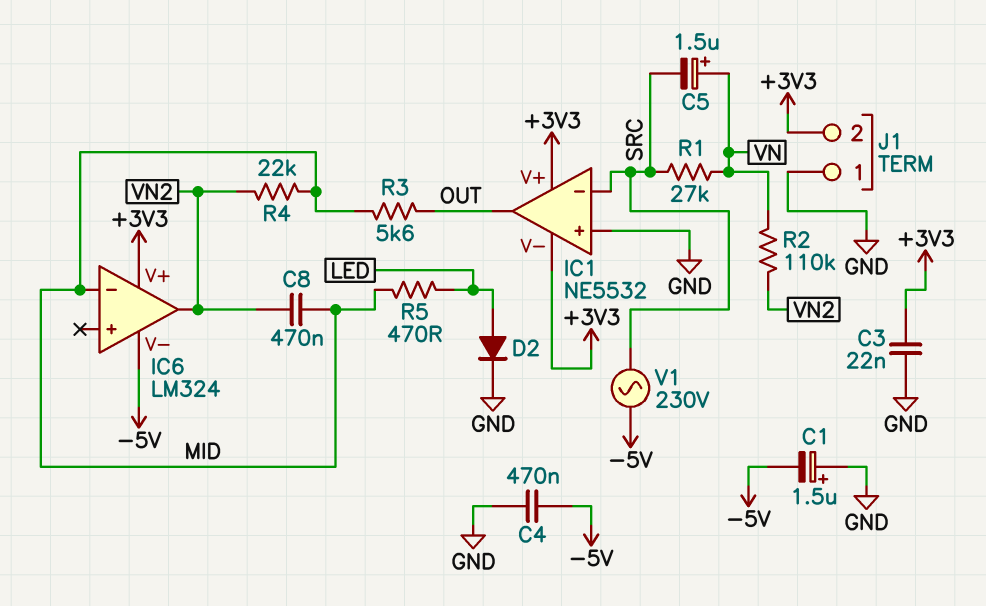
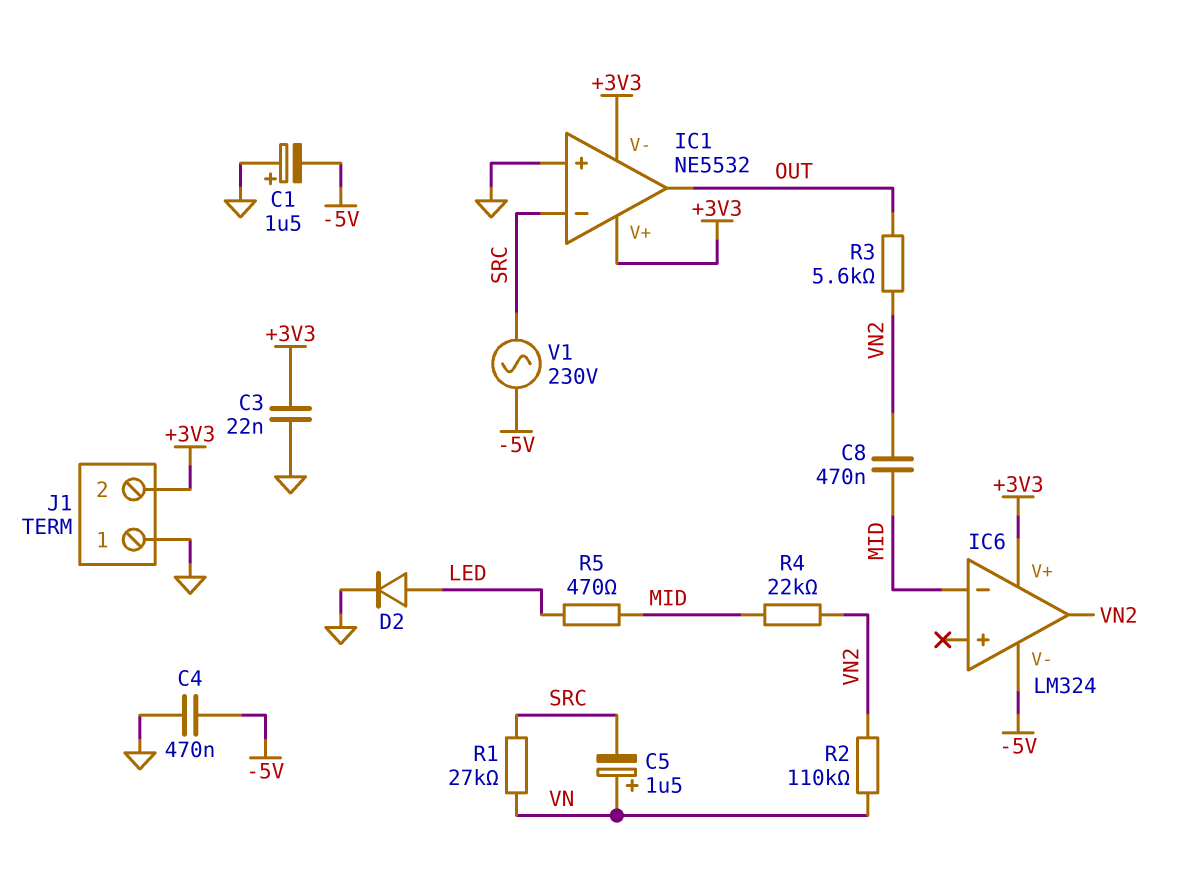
R3: 5.6k (MID, OUT) -> 5.6k (OUT, VN2)

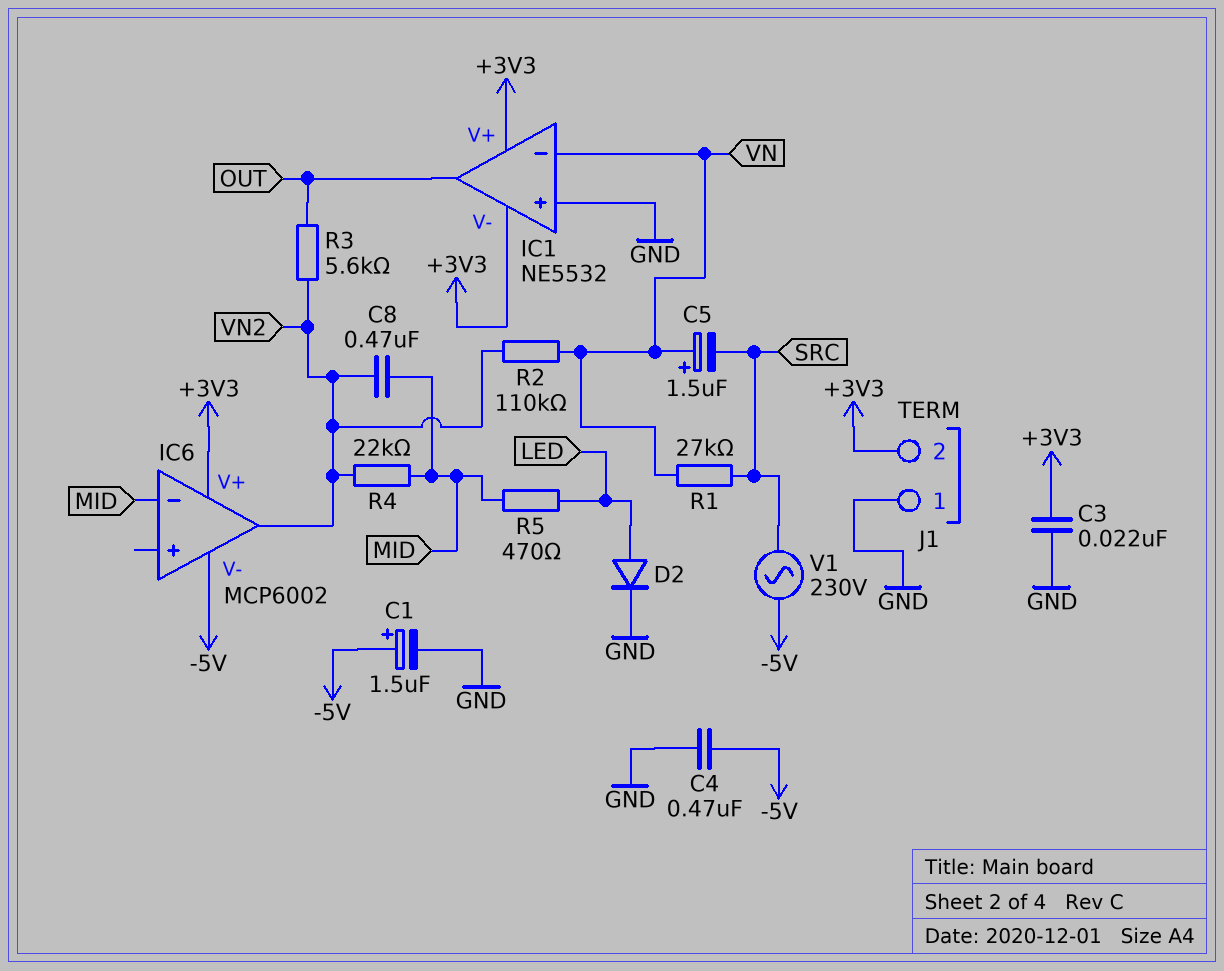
C1: 1.5uF (plus GND, minus -5V) -> 1.5uF (plus -5V, minus GND)
IC1 pin in-: SRC -> VN
IC6: LM324 -> MCP6002

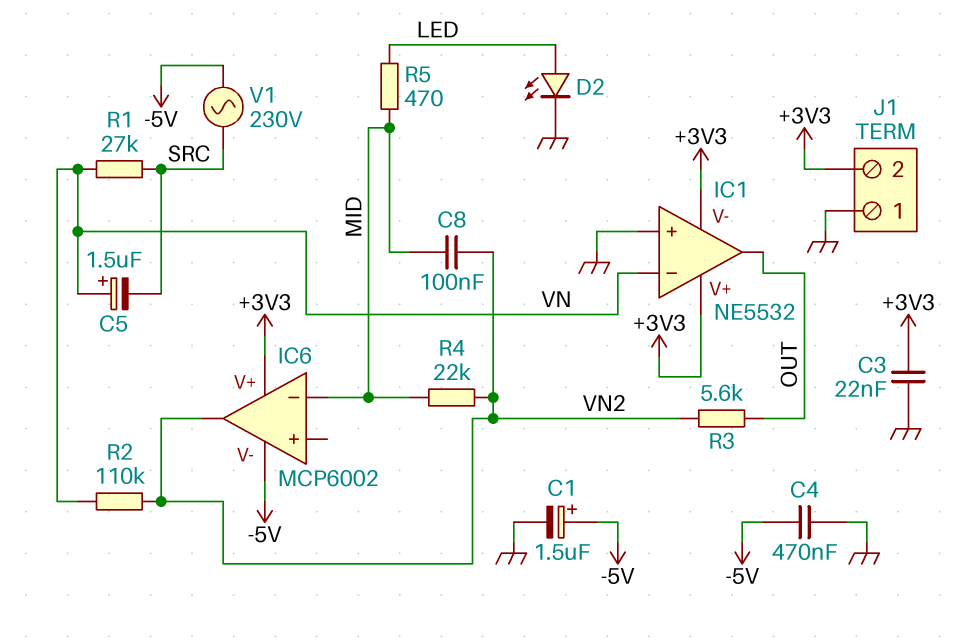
C8: 470nF (MID, VN2) -> 100nF (MID, VN2)
D2: diode (A LED, K GND) -> LED (A LED, K GND)

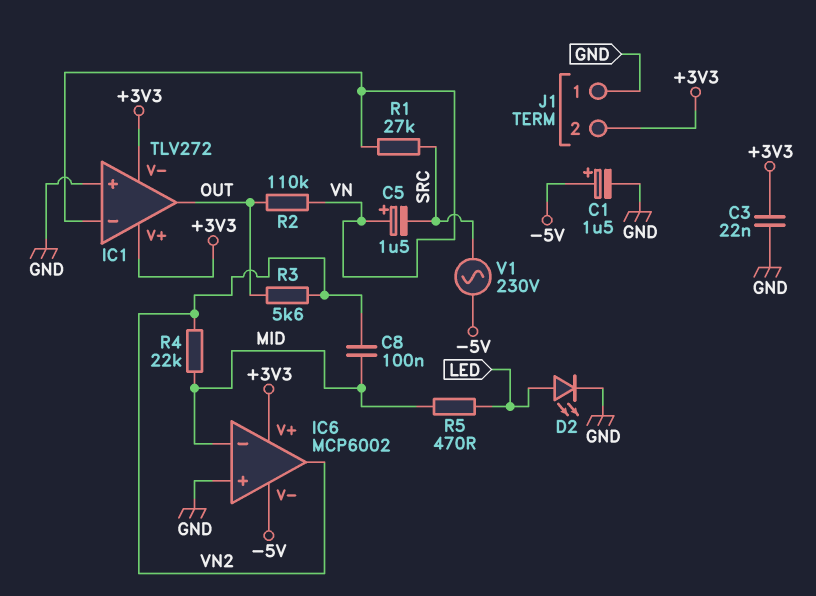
C4: 470nF (-5V, GND) -> none
IC1: NE5532 -> TLV272
IC6 pin in+: none -> GND
R2: 110k (VN, VN2) -> 110k (OUT, VN)

